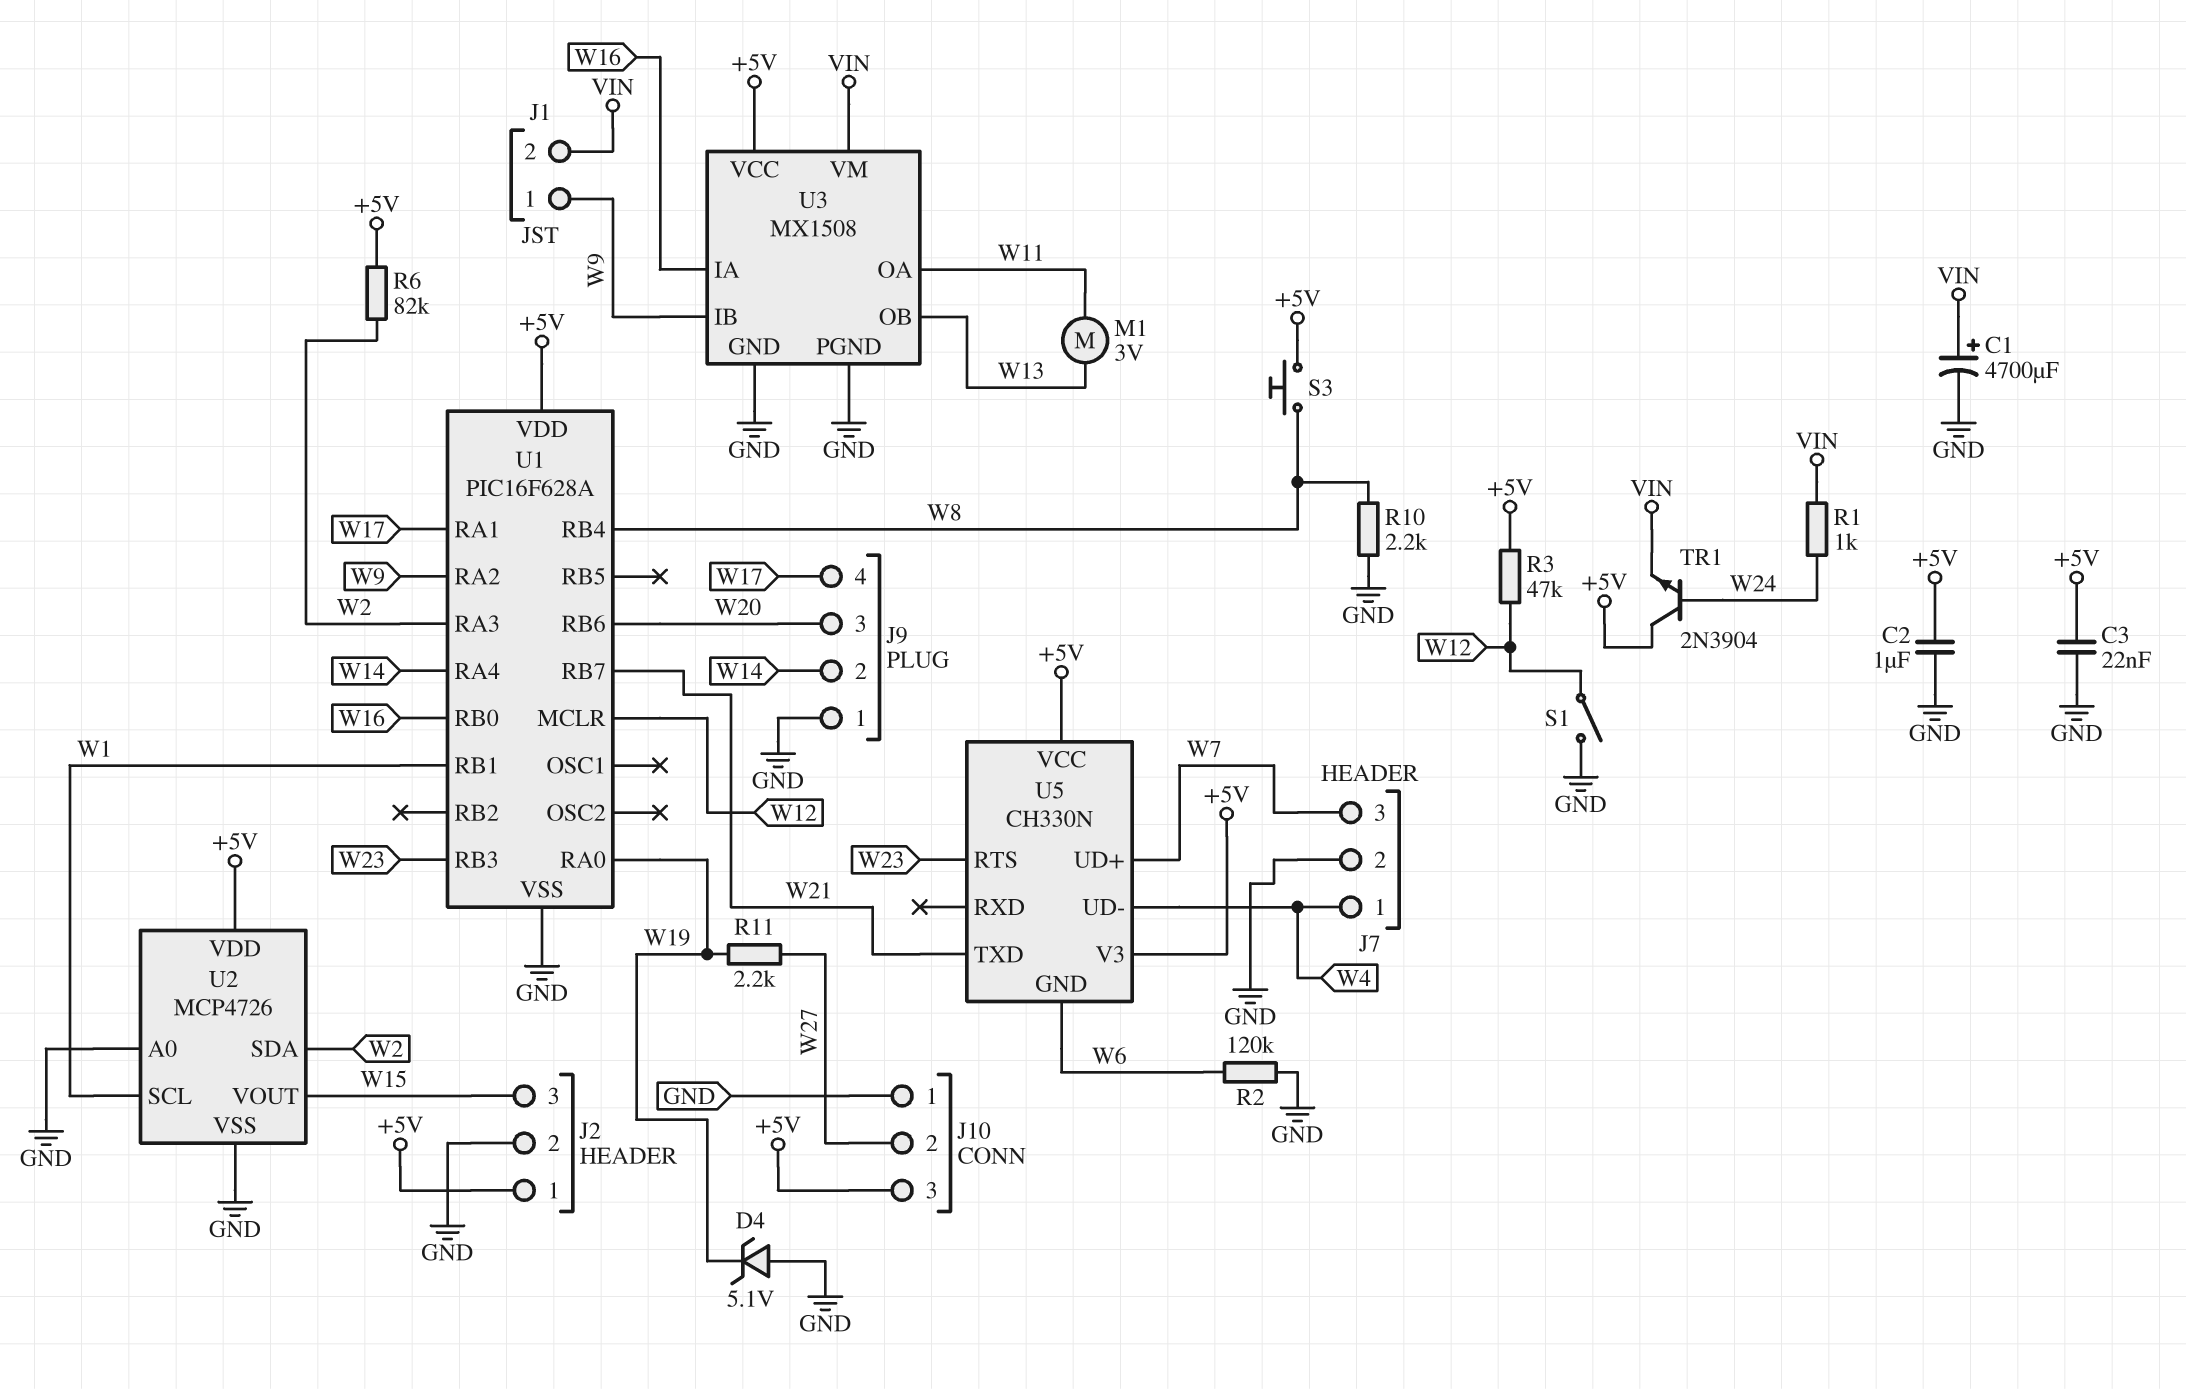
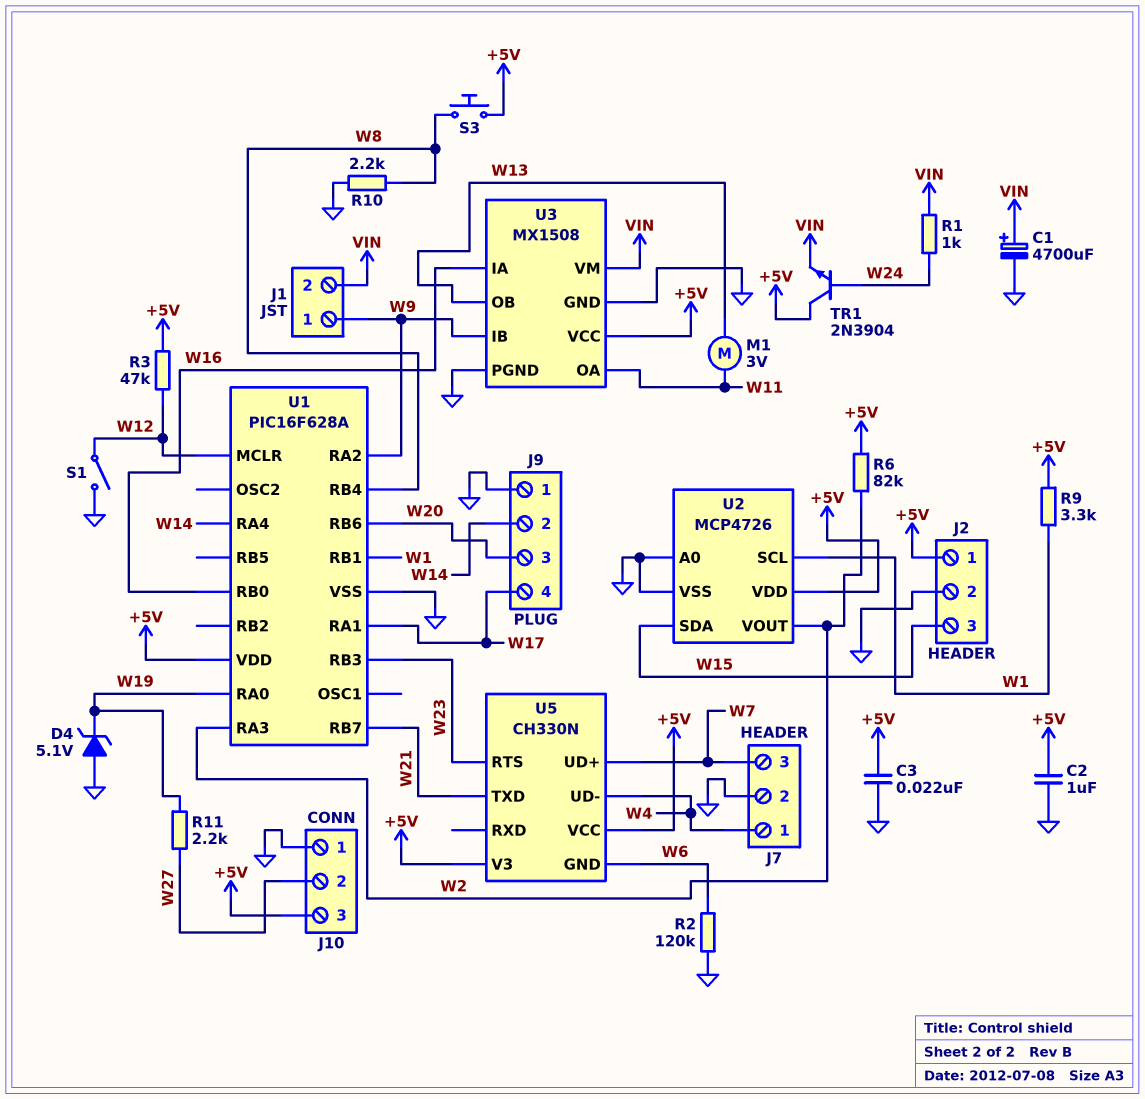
R9: none -> 3.3k (+5V, W1)
U2 pin SDA: W2 -> W15
U2 pin VOUT: W15 -> W2

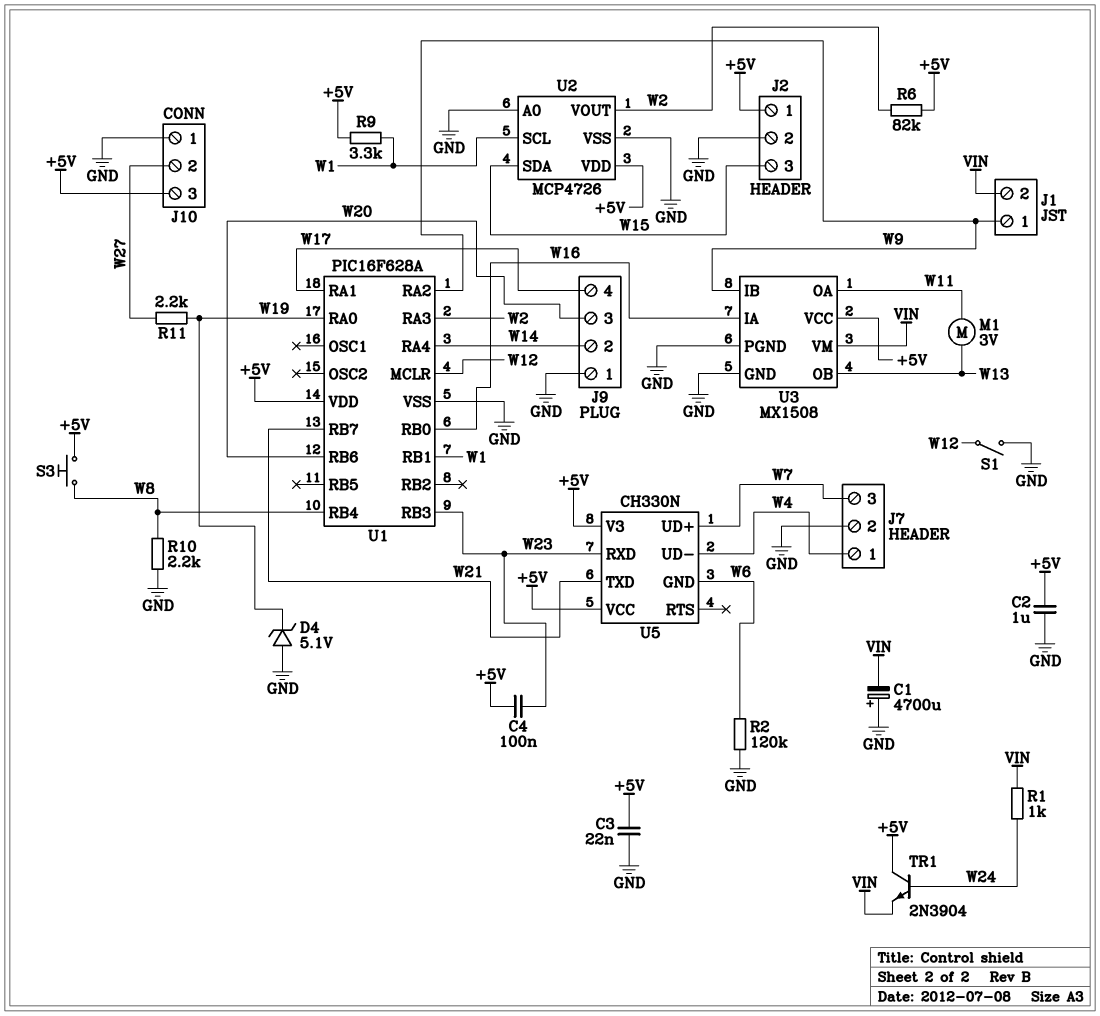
C1: 4700uF (plus VIN, minus GND) -> 4700uF (plus GND, minus VIN)
C4: none -> 100nF (+5V, W23)
R3: 47k (+5V, W12) -> none
U5 pin RTS: W23 -> none
U5 pin RXD: none -> W23

